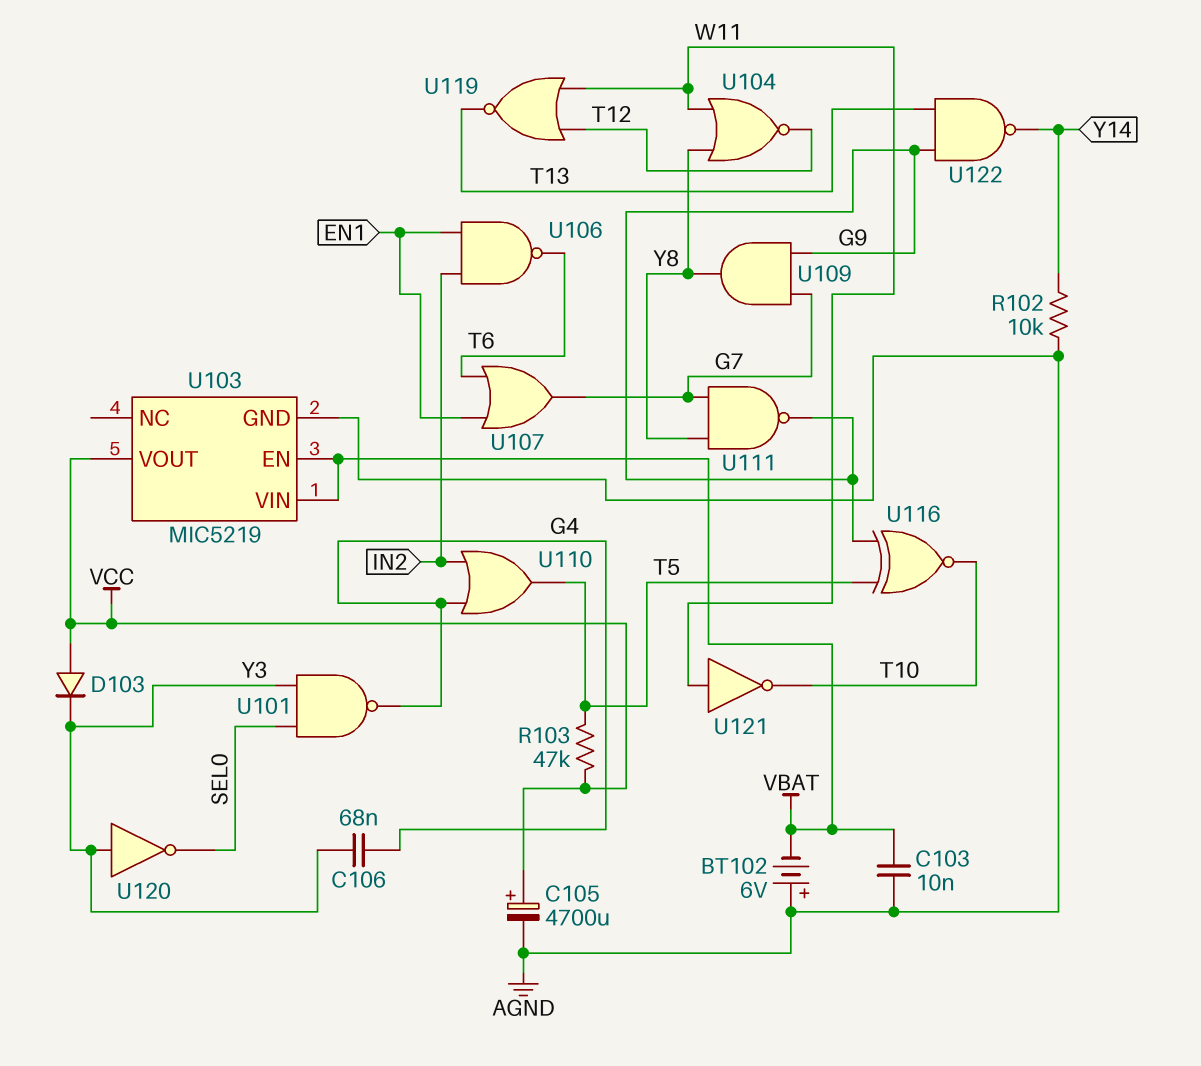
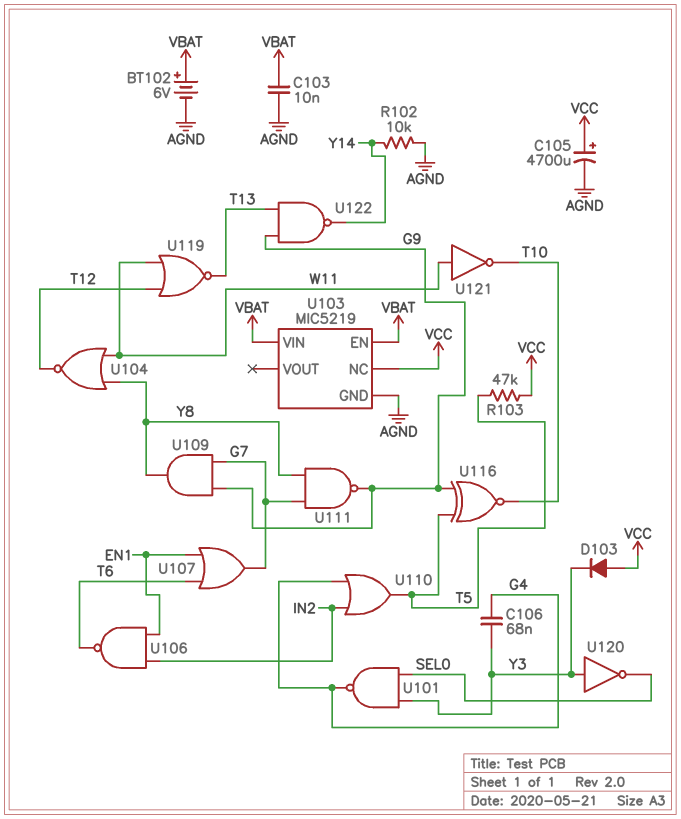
BT102: 6V (plus AGND, minus VBAT) -> 6V (plus VBAT, minus AGND)
U103 pin NC: none -> VCC
U103 pin VOUT: VCC -> none

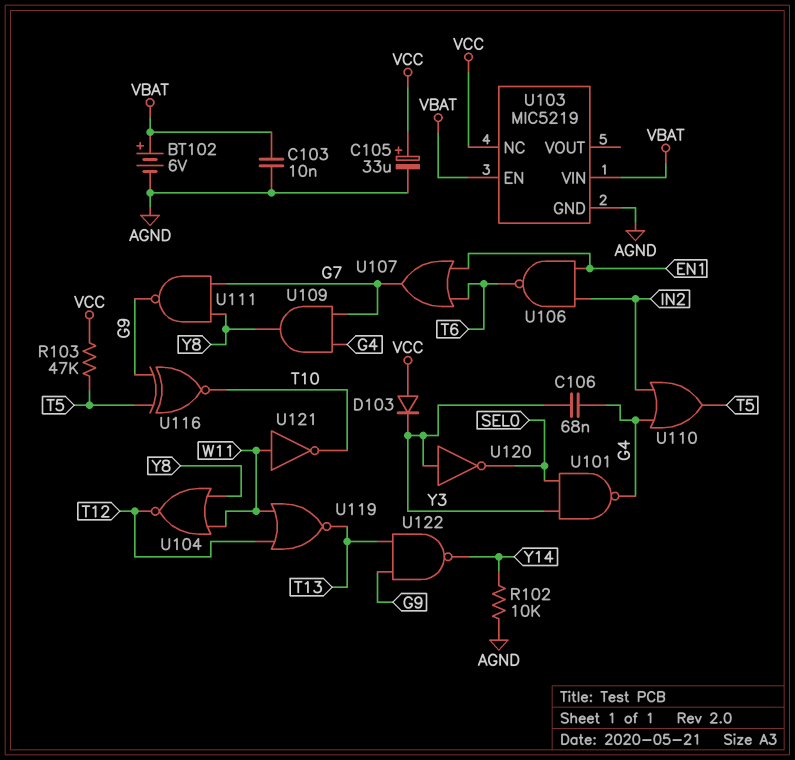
C105: 4700uF (plus VCC, minus AGND) -> 33uF (plus VCC, minus AGND)
U109: AND (in G7, in G9, out Y8) -> AND (in G4, in G7, out Y8)

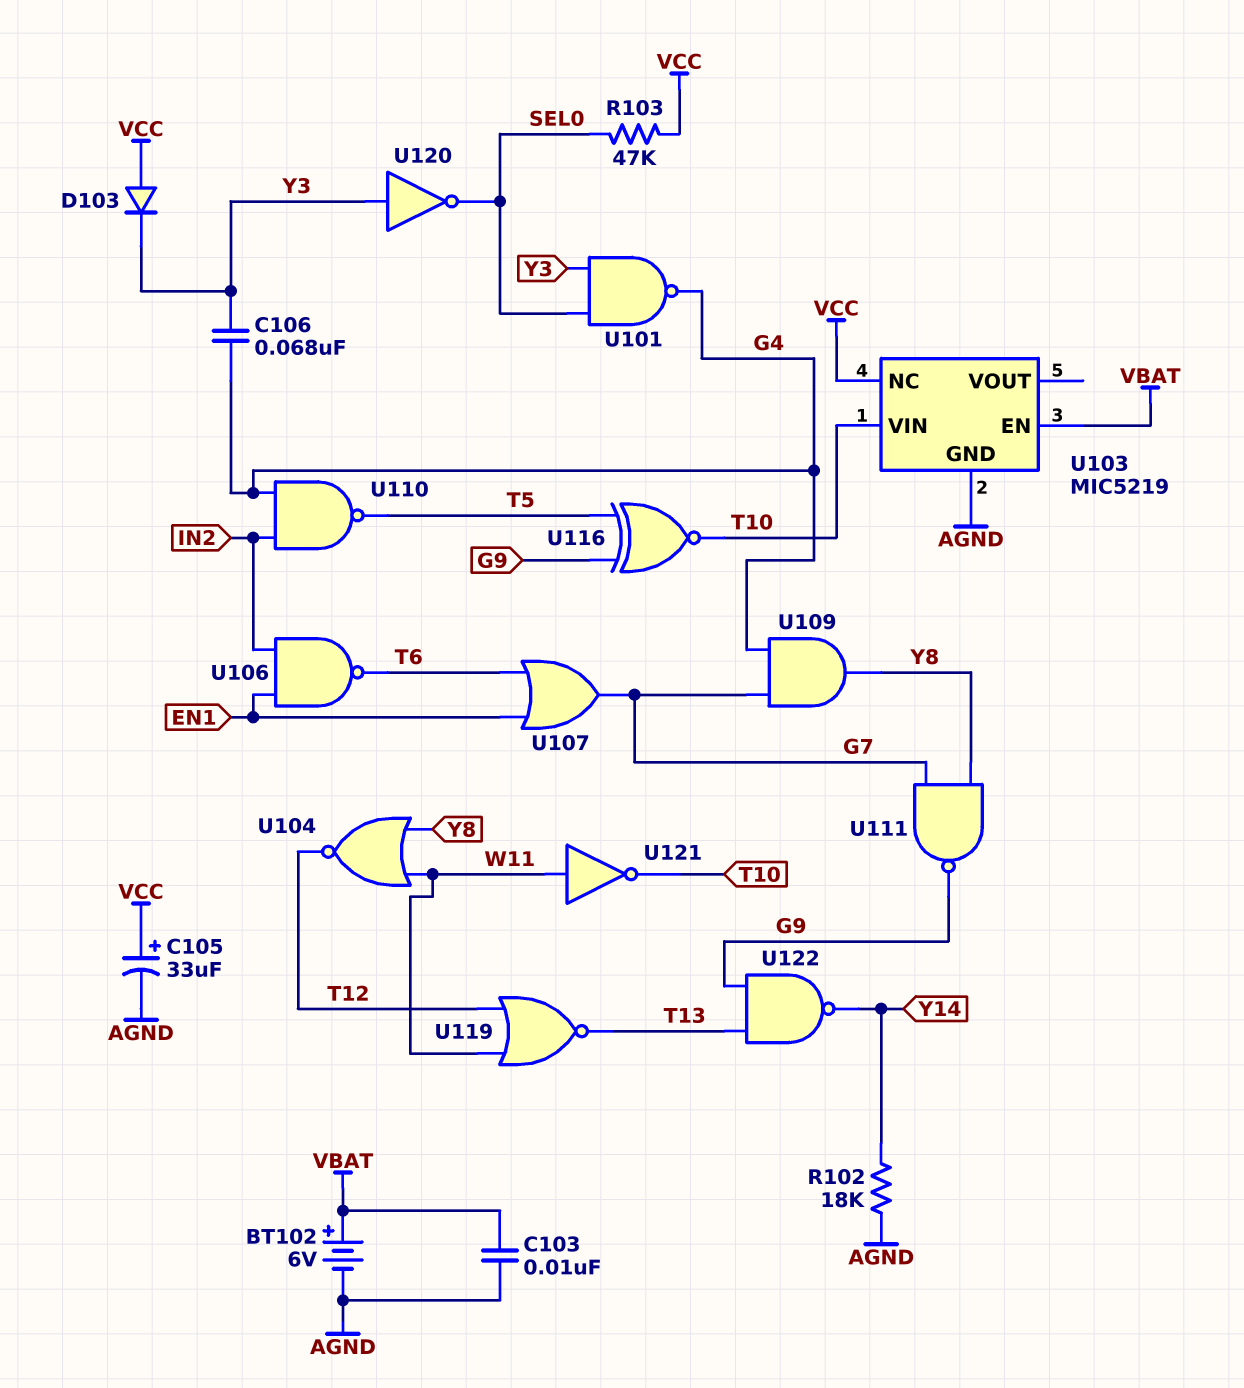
R102: 10k (AGND, Y14) -> 18k (AGND, Y14)
R103: 47k (T5, VCC) -> 47k (SEL0, VCC)
U103 pin VIN: VBAT -> T10
U110: OR (in G4, in IN2, out T5) -> NAND (in G4, in IN2, out T5)

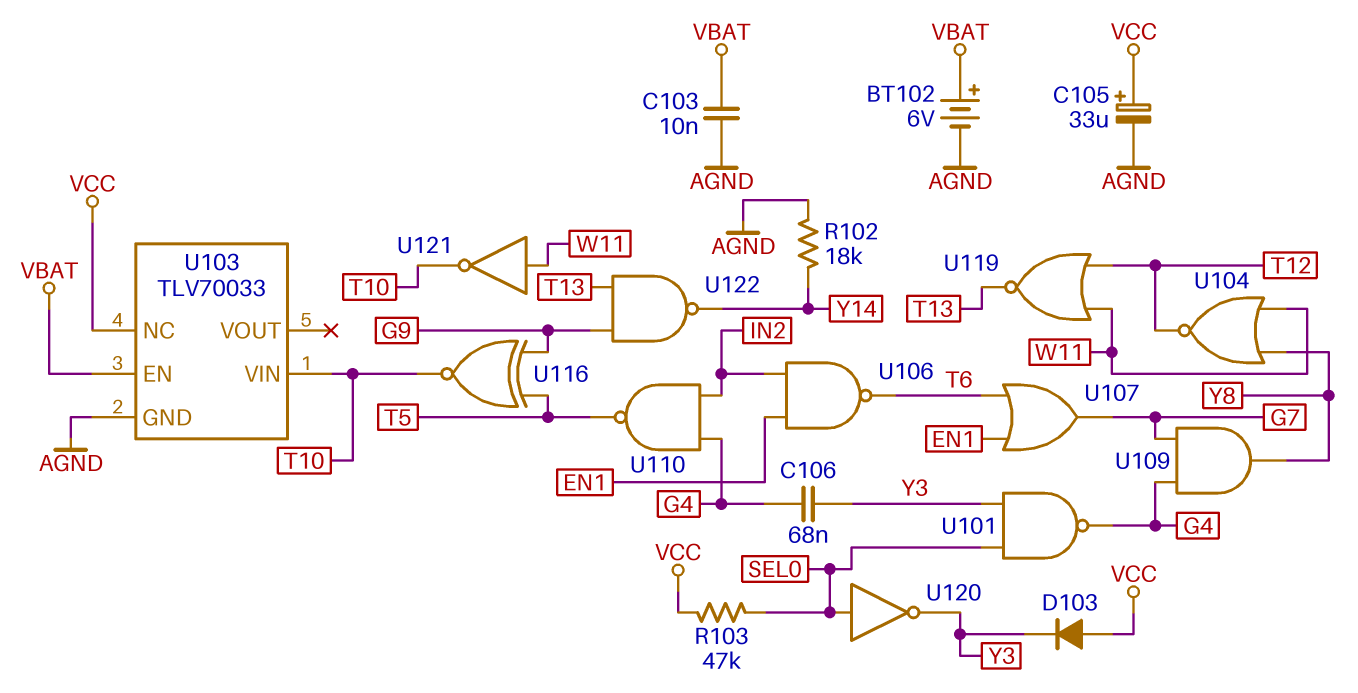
U103: MIC5219 -> TLV70033
U111: NAND (in G7, in Y8, out G9) -> none
U120: NOT (in Y3, out SEL0) -> NOT (in SEL0, out Y3)

